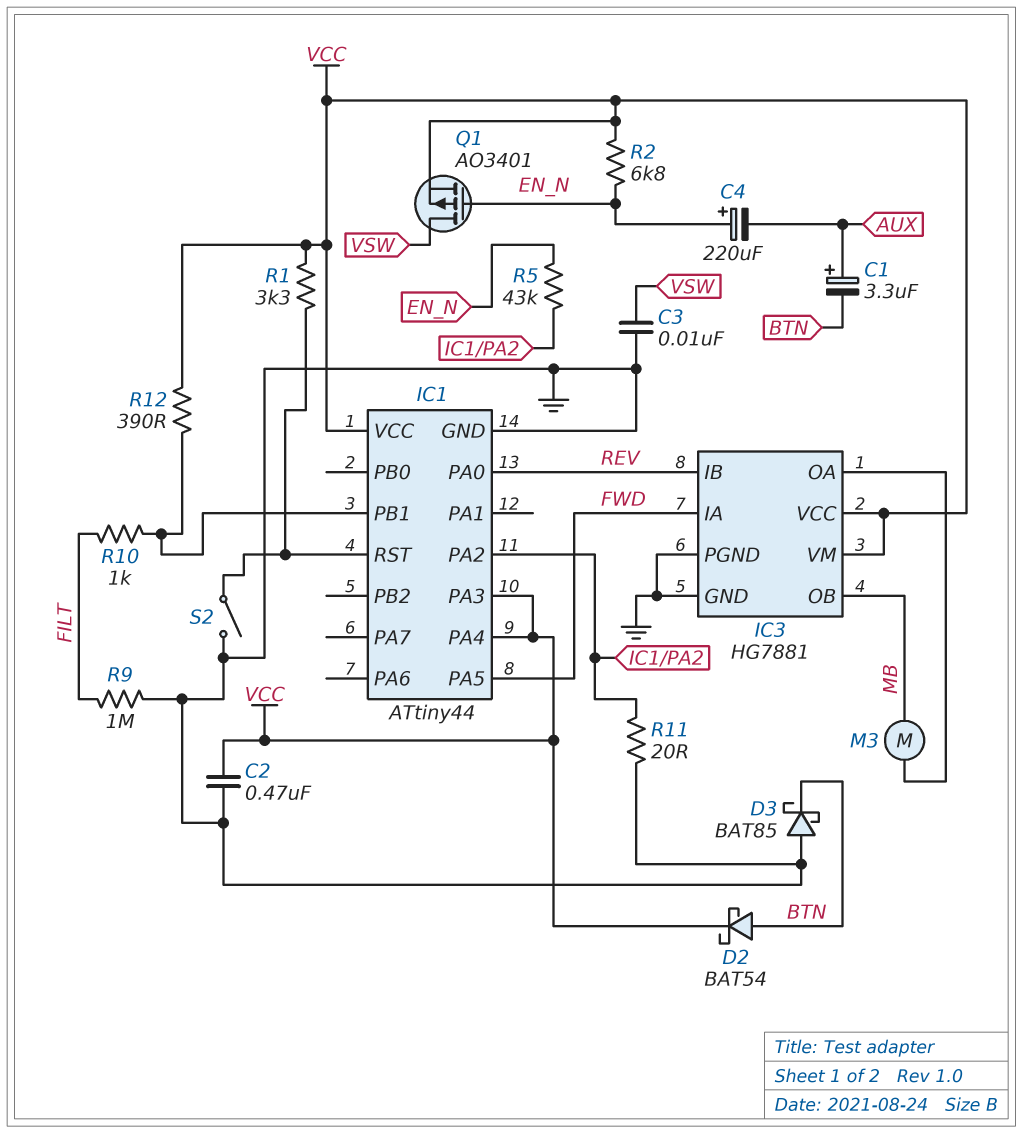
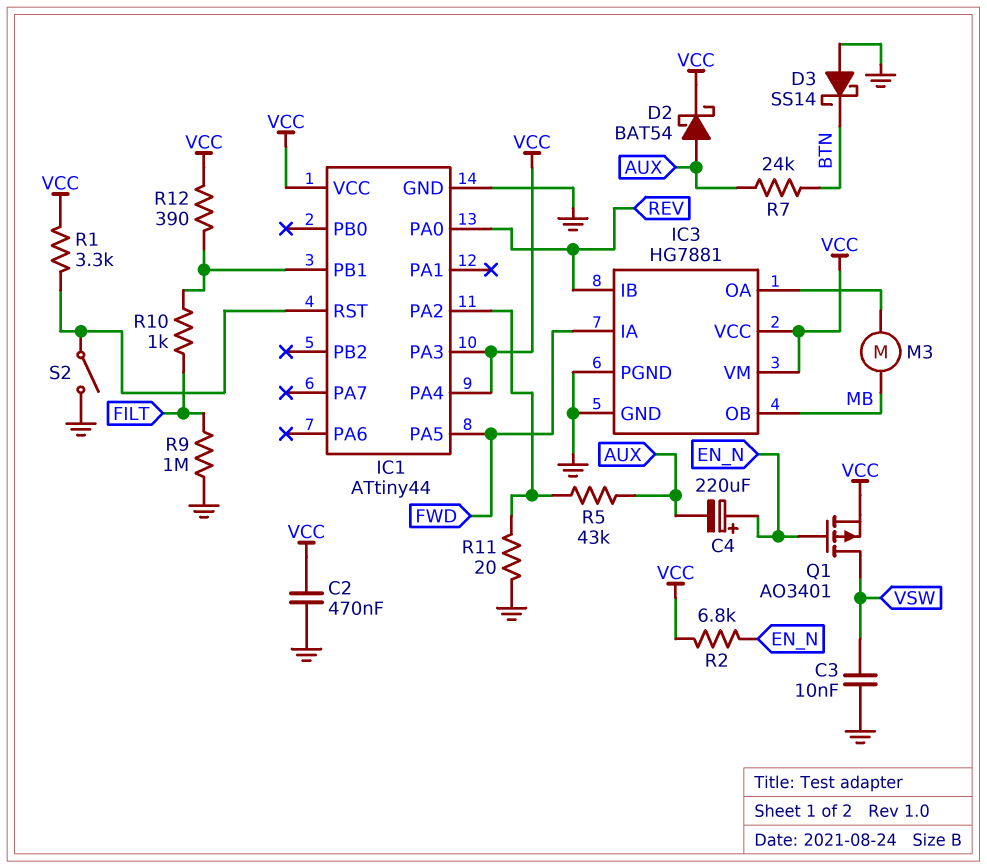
C1: 3.3uF (plus AUX, minus BTN) -> none
D2: schottky BAT54 (A BTN, K VCC) -> schottky BAT54 (A AUX, K VCC)
D3: schottky BAT85 (A GND, K BTN) -> schottky SS14 (A GND, K BTN)
R5: 43k (EN_N, IC1/PA2) -> 43k (AUX, IC1/PA2)
R7: none -> 24k (AUX, BTN)

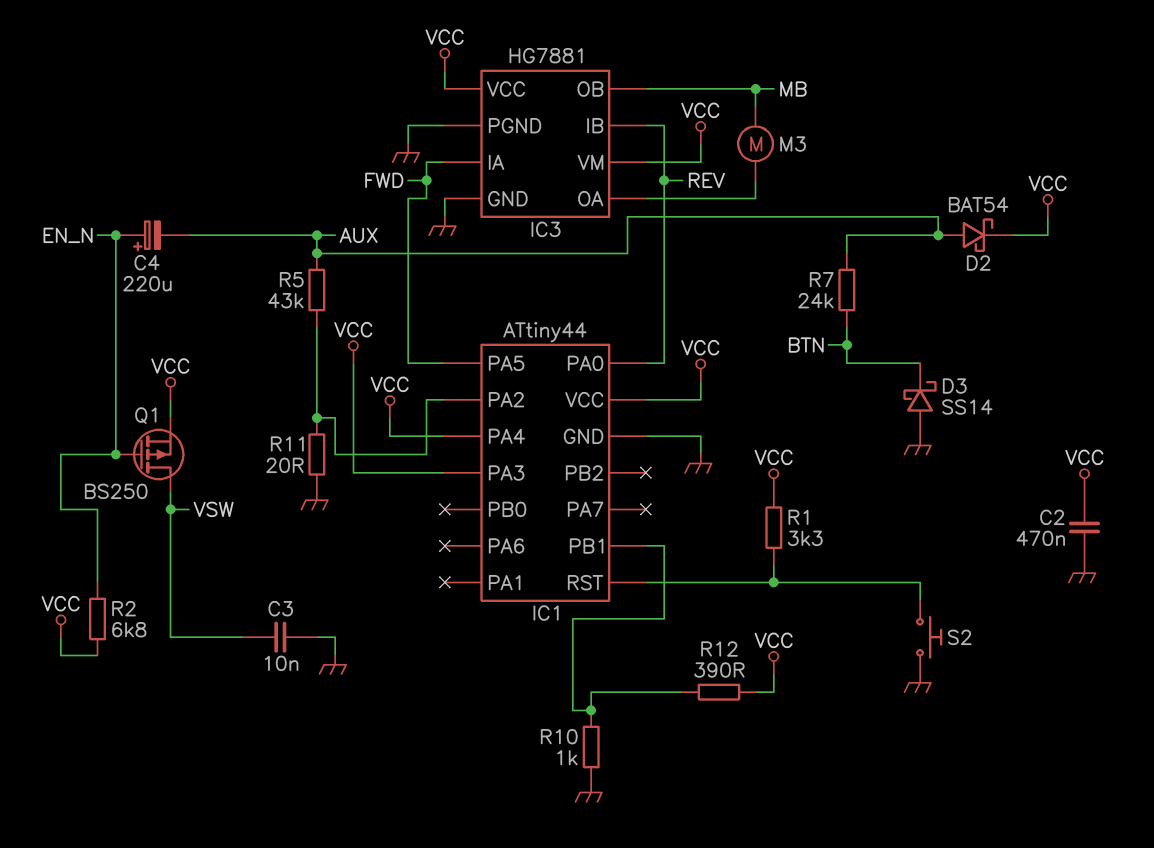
Q1: PMOS AO3401 (G EN_N, D VSW, S VCC) -> PMOS BS250 (G EN_N, D VSW, S VCC)
R9: 1M (FILT, GND) -> none
R10: 1k (FILT, IC1/PB1) -> 1k (GND, IC1/PB1)
S2: switch (GND, IC1/RST) -> button (GND, IC1/RST)

